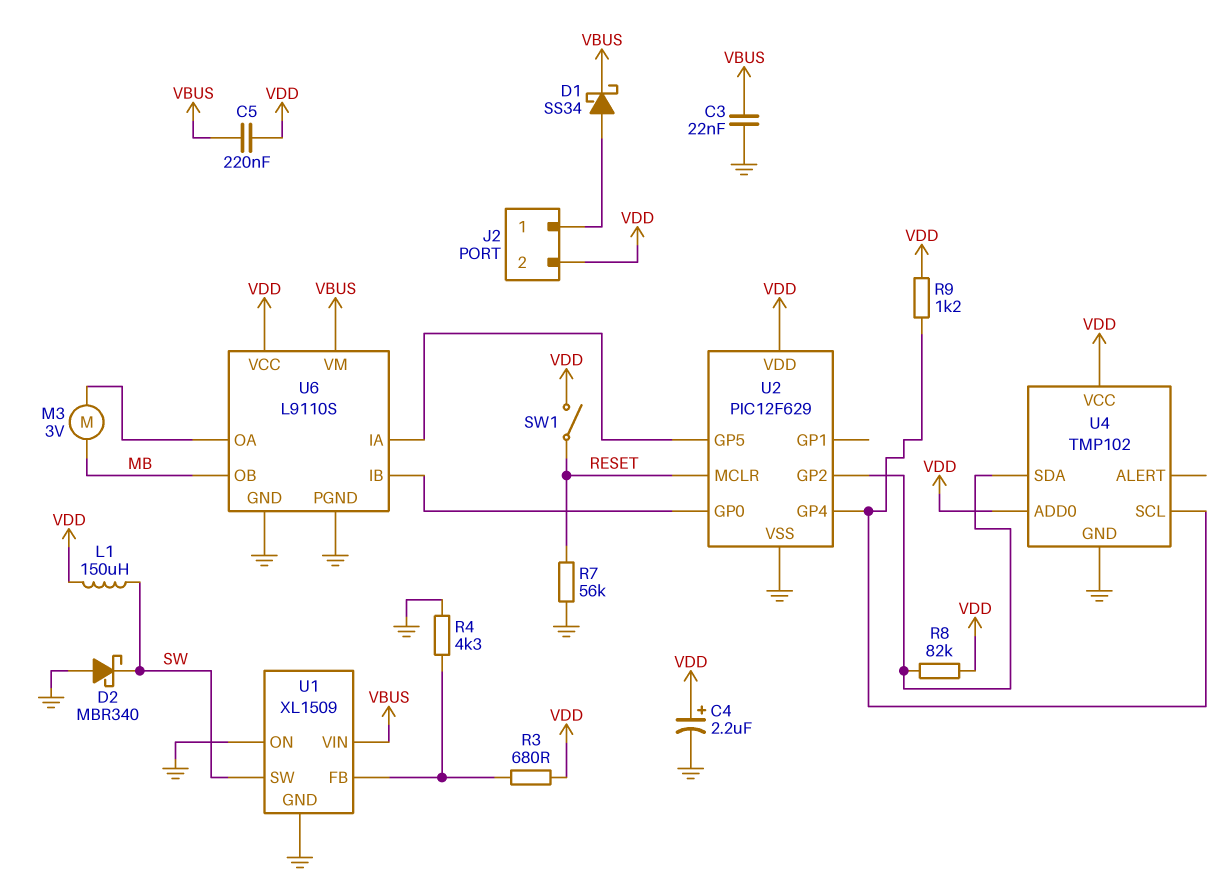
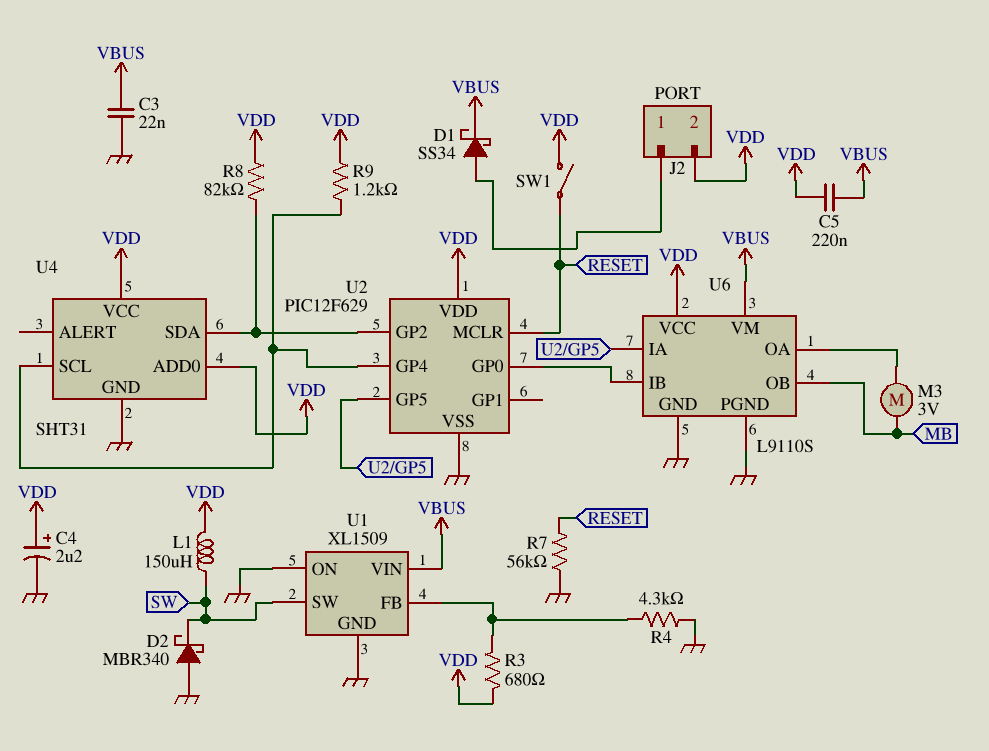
U4: TMP102 -> SHT31

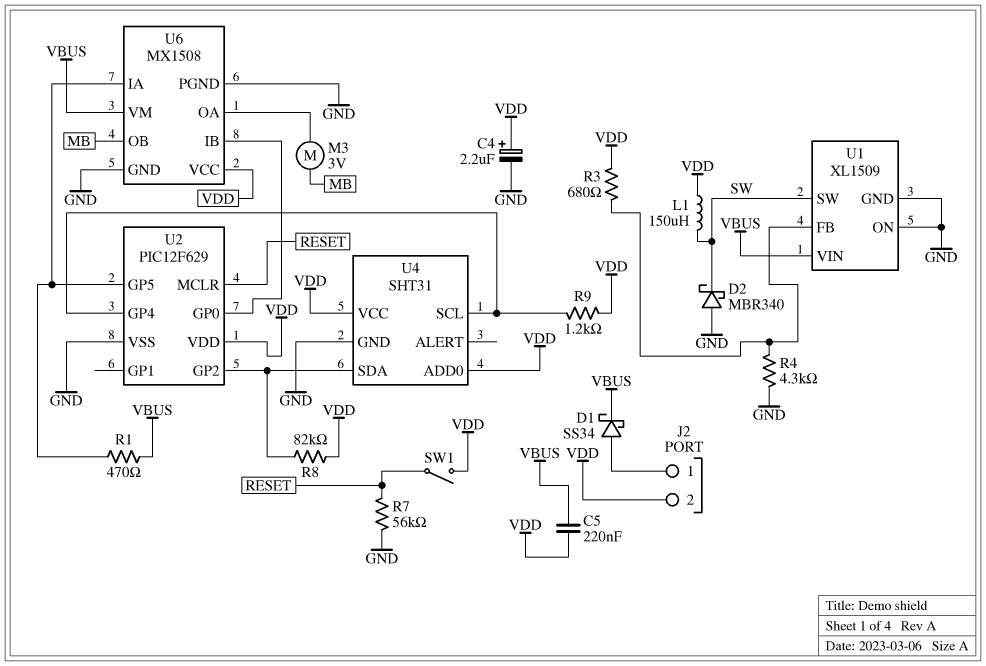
C3: 22nF (GND, VBUS) -> none
R1: none -> 470 (U2/GP5, VBUS)
U6: L9110S -> MX1508

